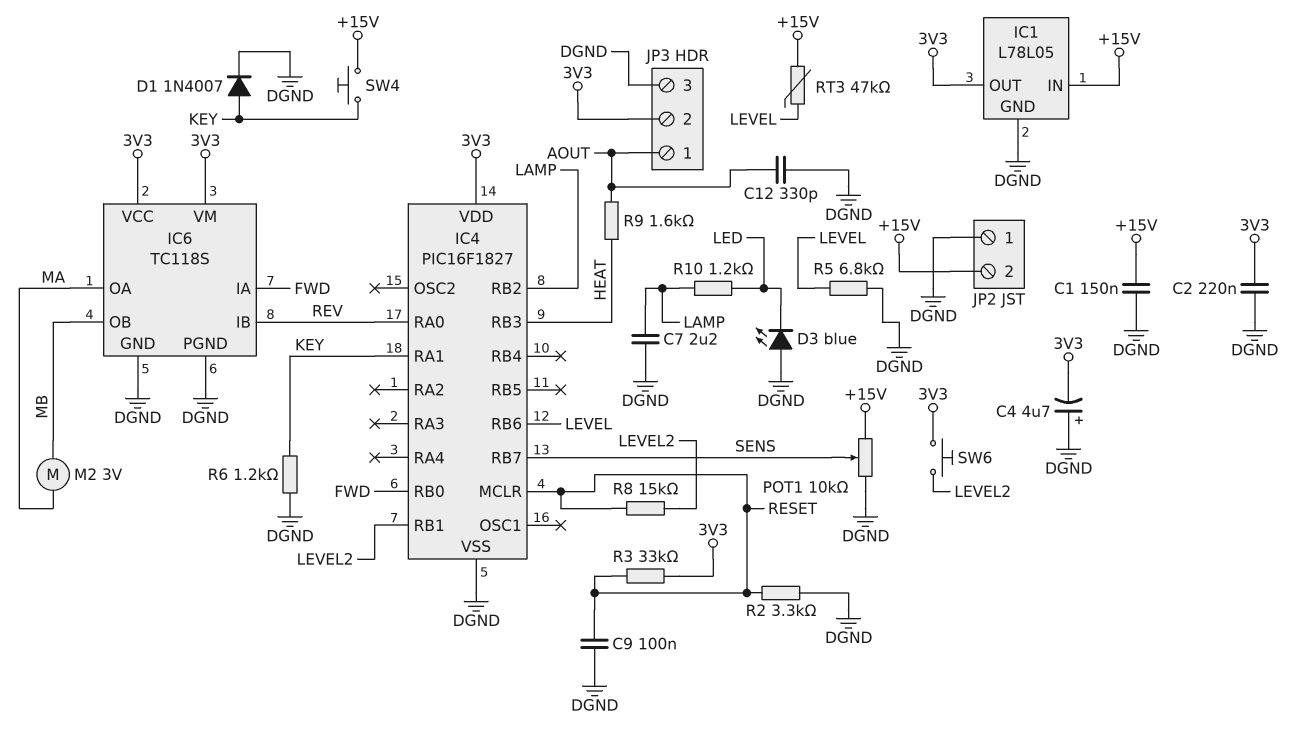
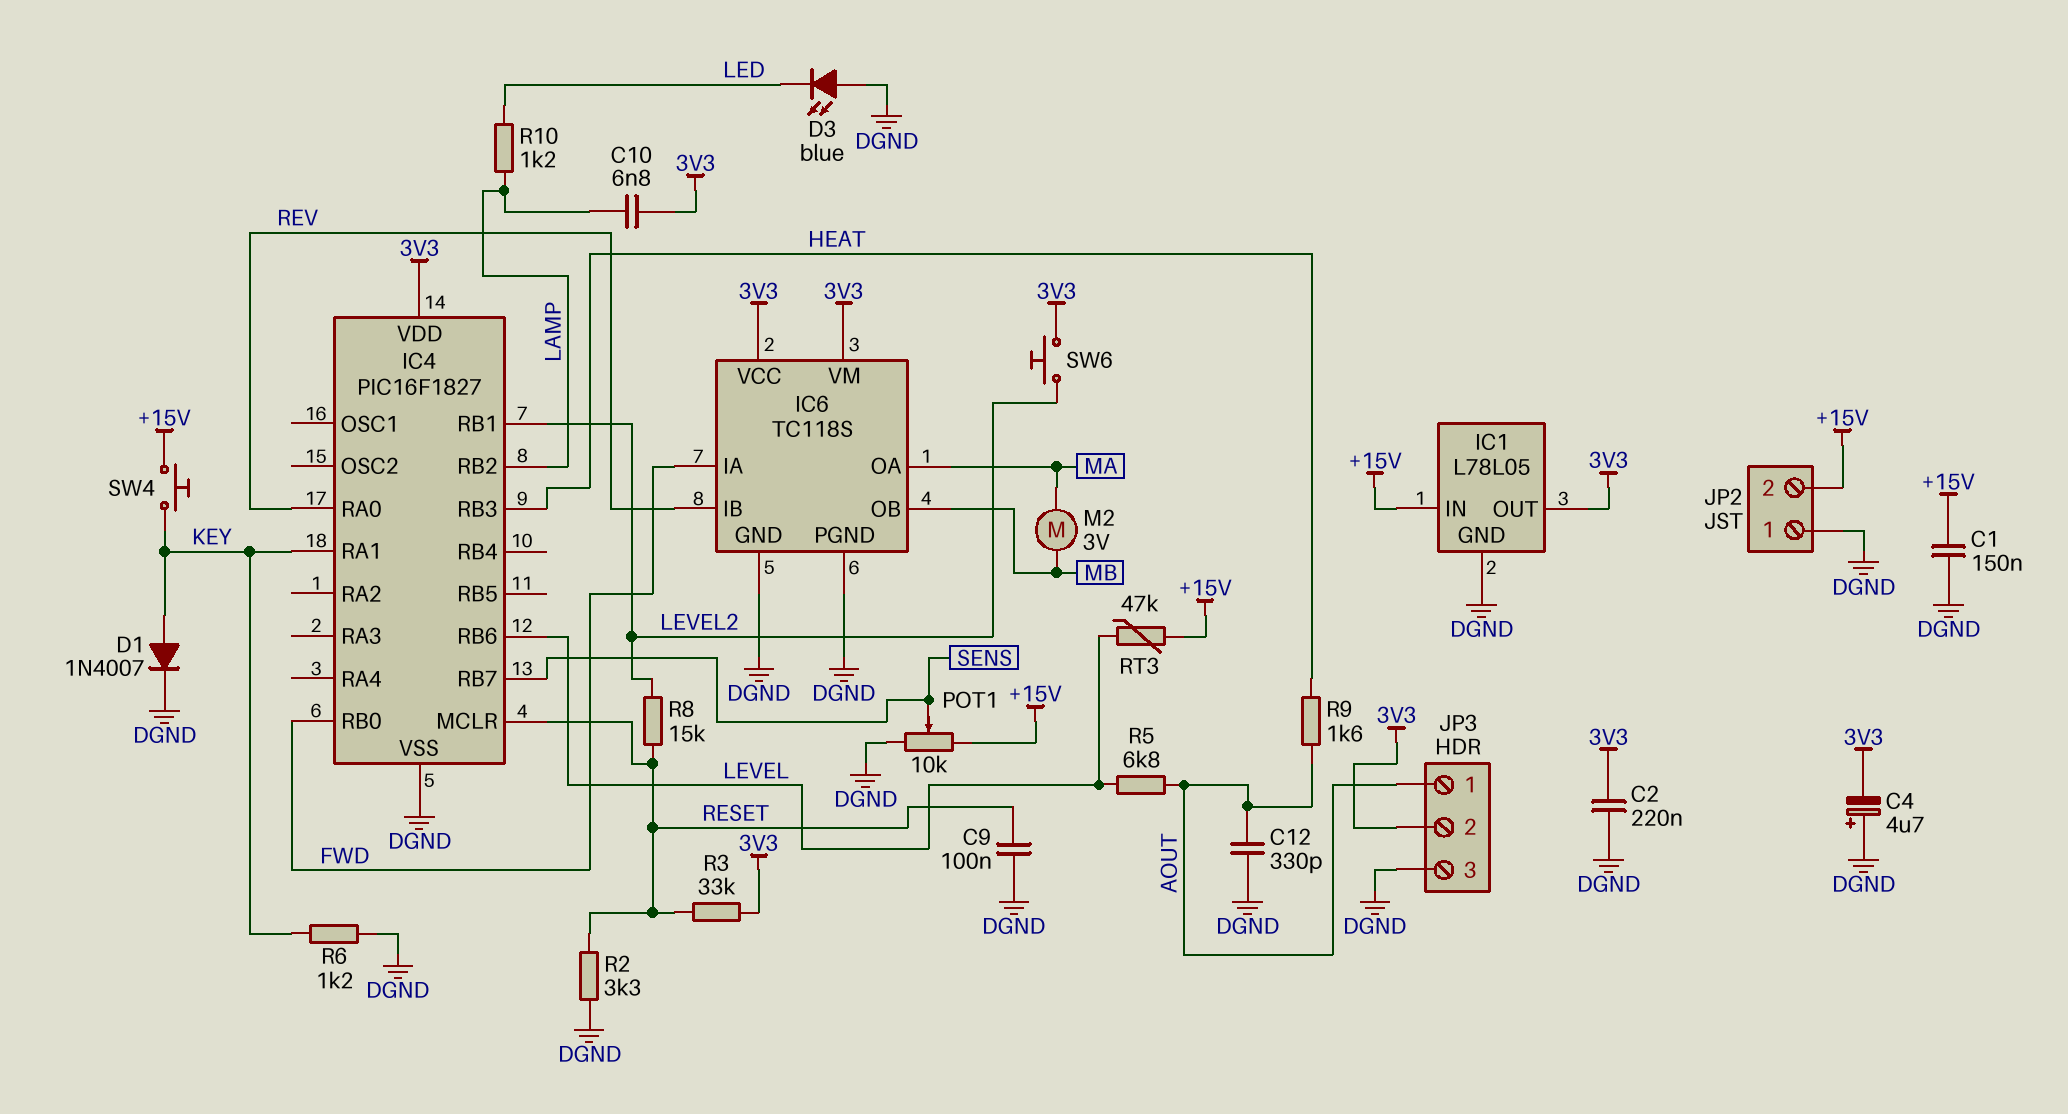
C7: 2.2uF (DGND, LAMP) -> none
C10: none -> 6.8nF (3V3, LAMP)
R5: 6.8k (DGND, LEVEL) -> 6.8k (AOUT, LEVEL)

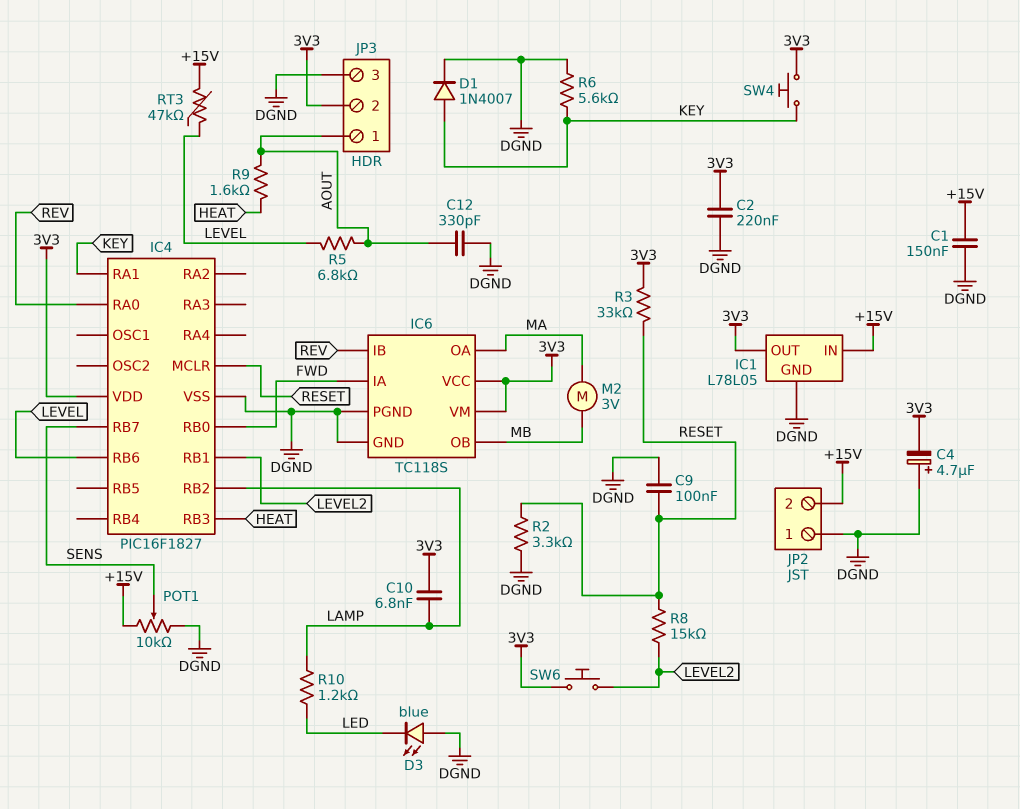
R6: 1.2k (DGND, KEY) -> 5.6k (DGND, KEY)
SW4: button (+15V, KEY) -> button (3V3, KEY)

